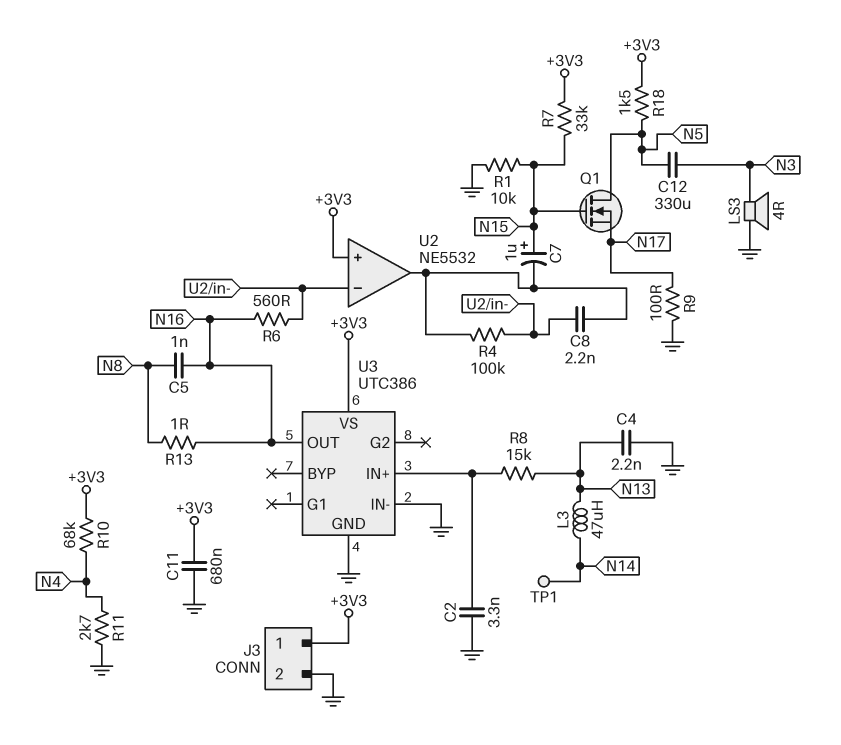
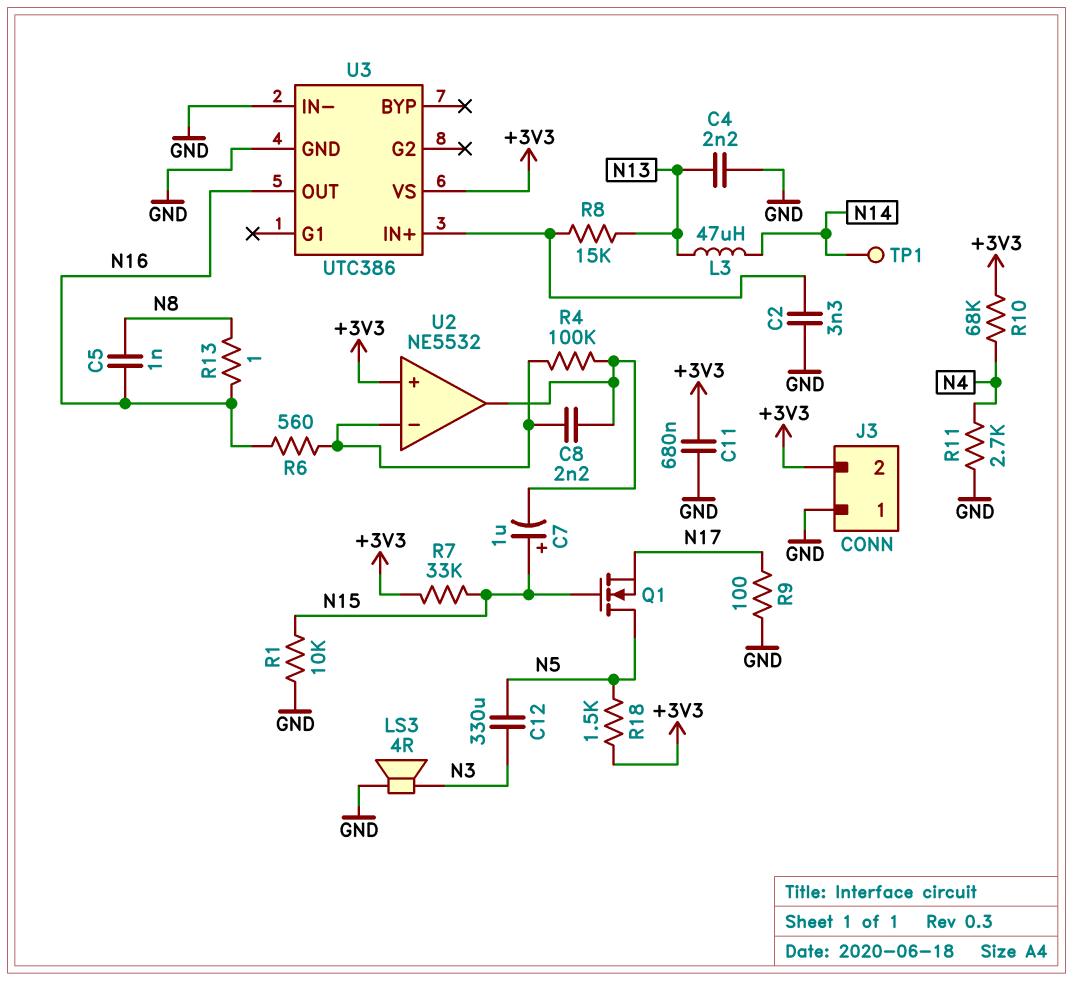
J3 pin 1: +3V3 -> GND
J3 pin 2: GND -> +3V3

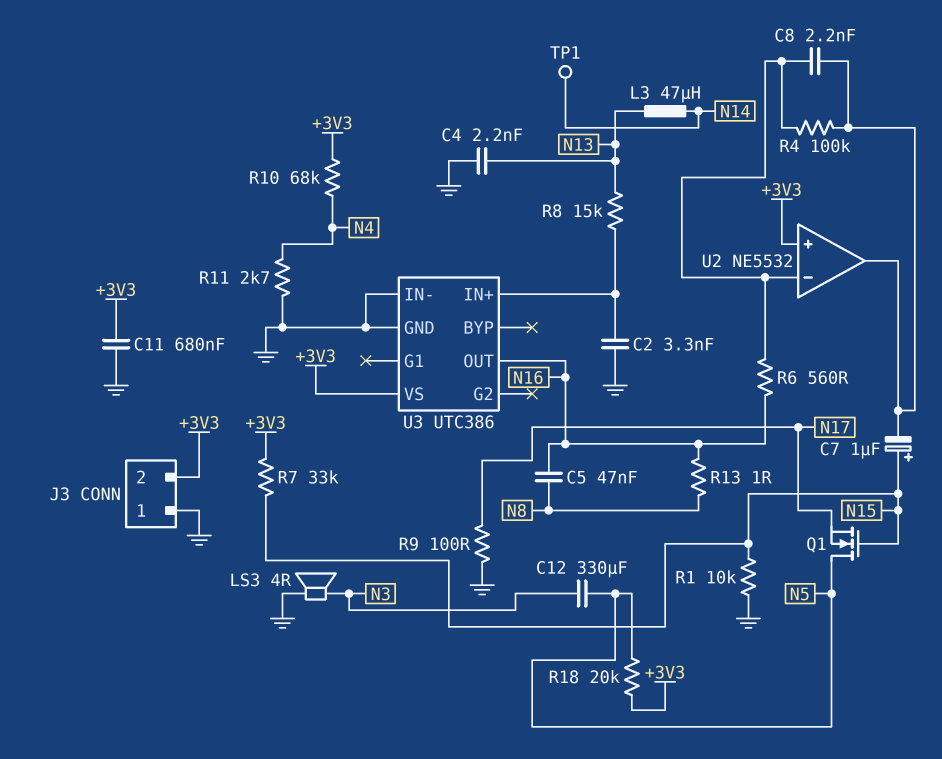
C5: 1nF (N8, N16) -> 47nF (N8, N16)
R18: 1.5k (+3V3, N5) -> 20k (+3V3, N5)

